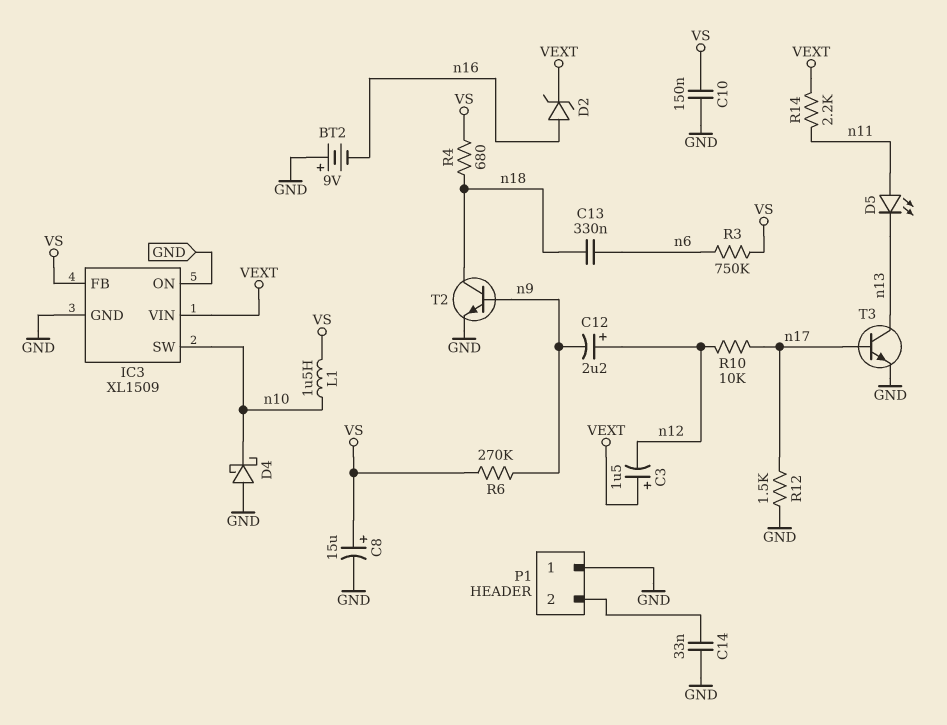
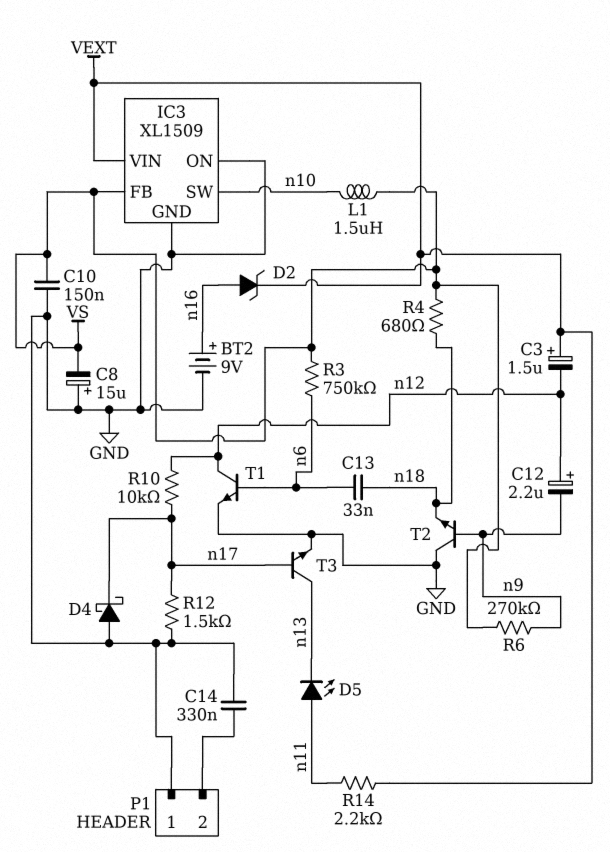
BT2: 9V (plus GND, minus n16) -> 9V (plus n16, minus GND)
C8: 15uF (plus VS, minus GND) -> 15uF (plus GND, minus VS)
C13: 330nF (n6, n18) -> 33nF (n6, n18)
C14: 33nF (GND, P1/2) -> 330nF (GND, P1/2)
D4: schottky (A GND, K n10) -> schottky (A GND, K n17)
T1: none -> NPN (B n6, C n12, E GND)
T2: NPN (B n9, C n18, E GND) -> NPN (B n9, C GND, E n18)

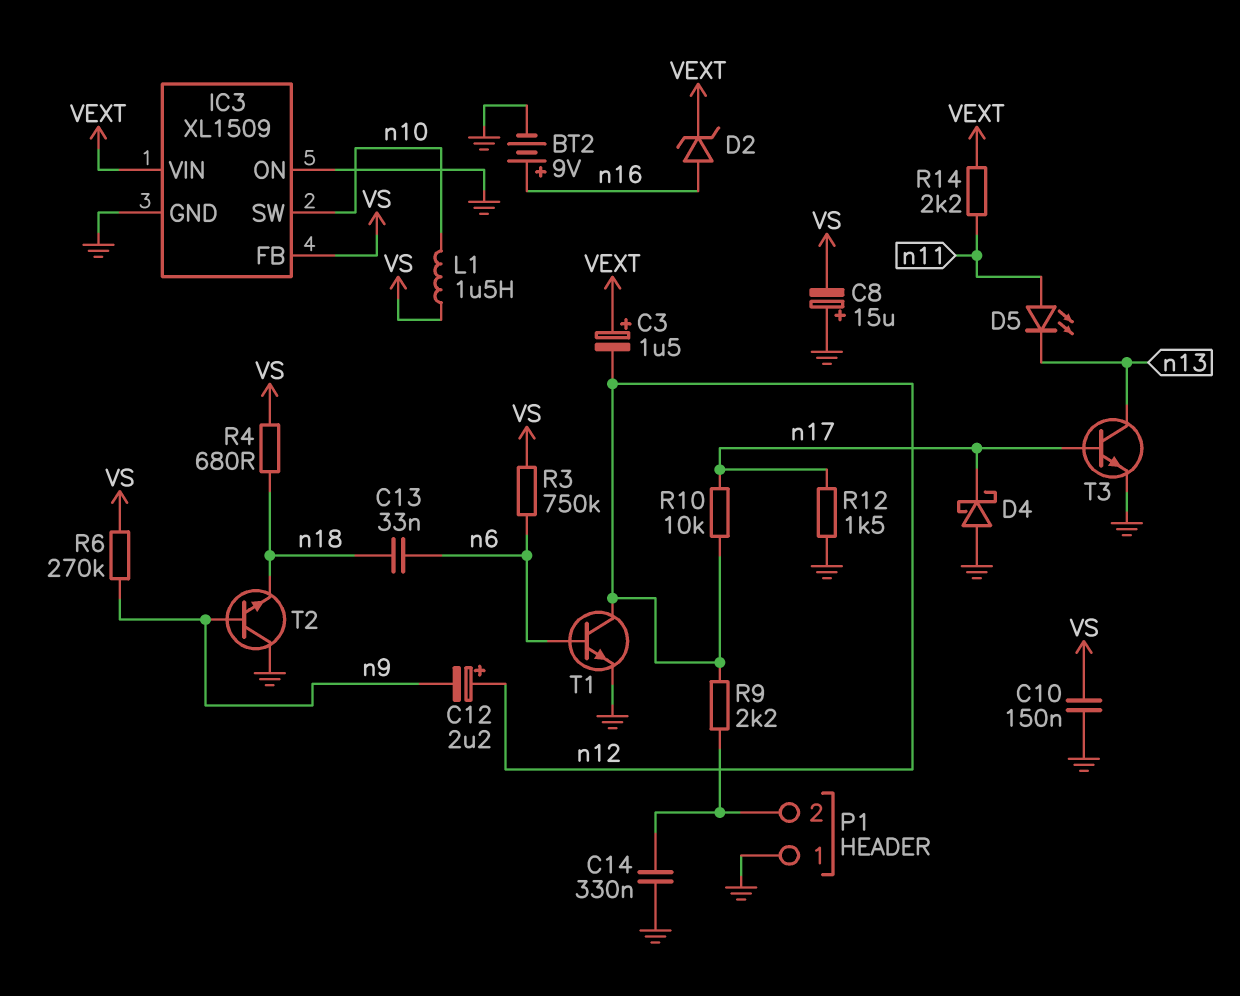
R9: none -> 2.2k (P1/2, n12)

